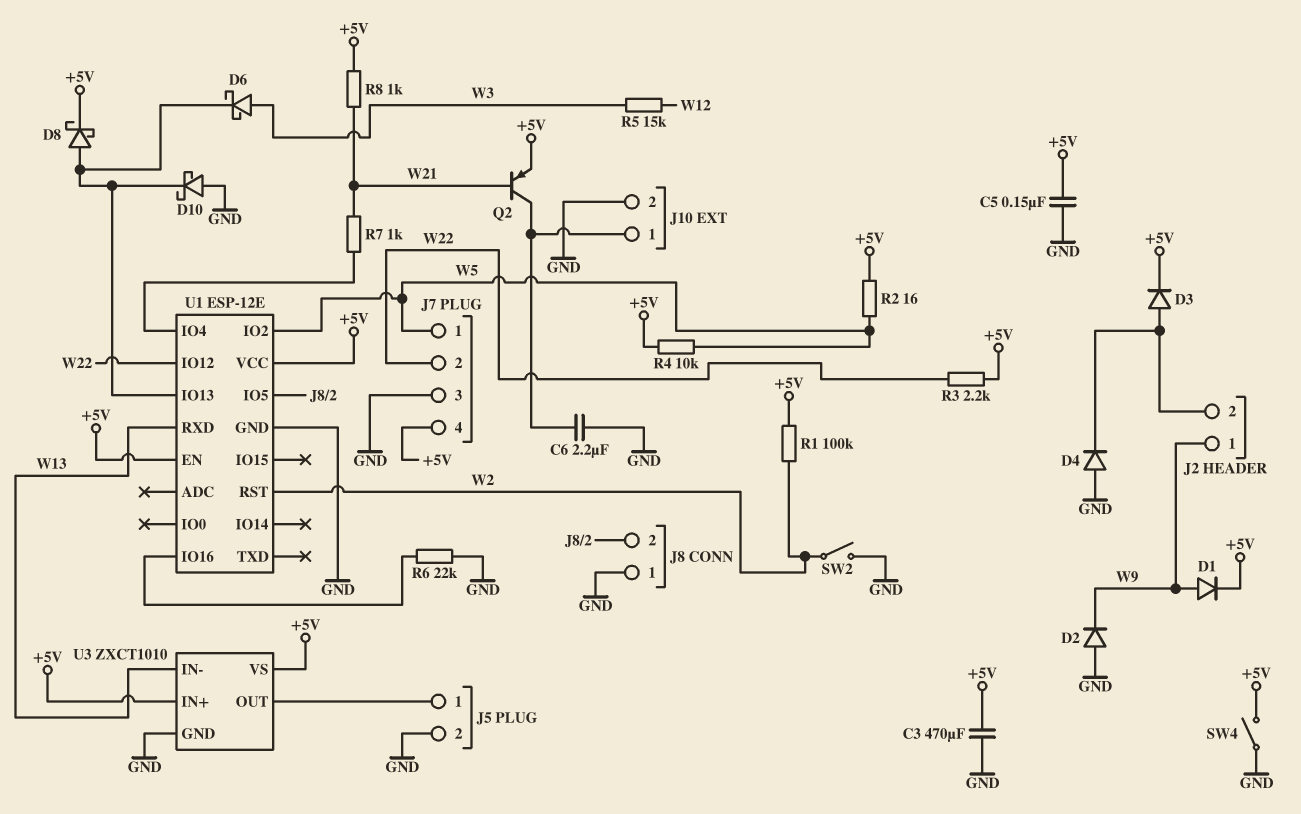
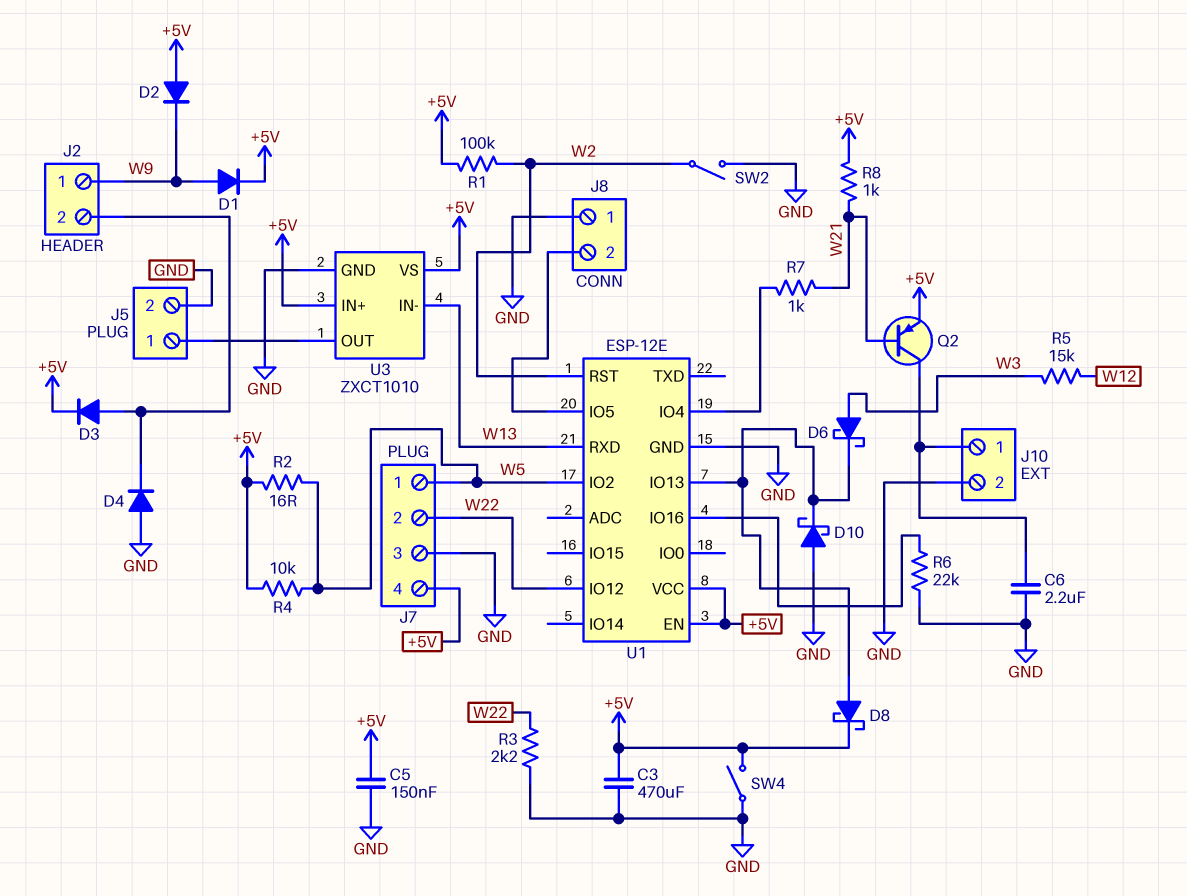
D2: diode (A GND, K W9) -> diode (A +5V, K W9)
R3: 2.2k (+5V, W22) -> 2.2k (GND, W22)

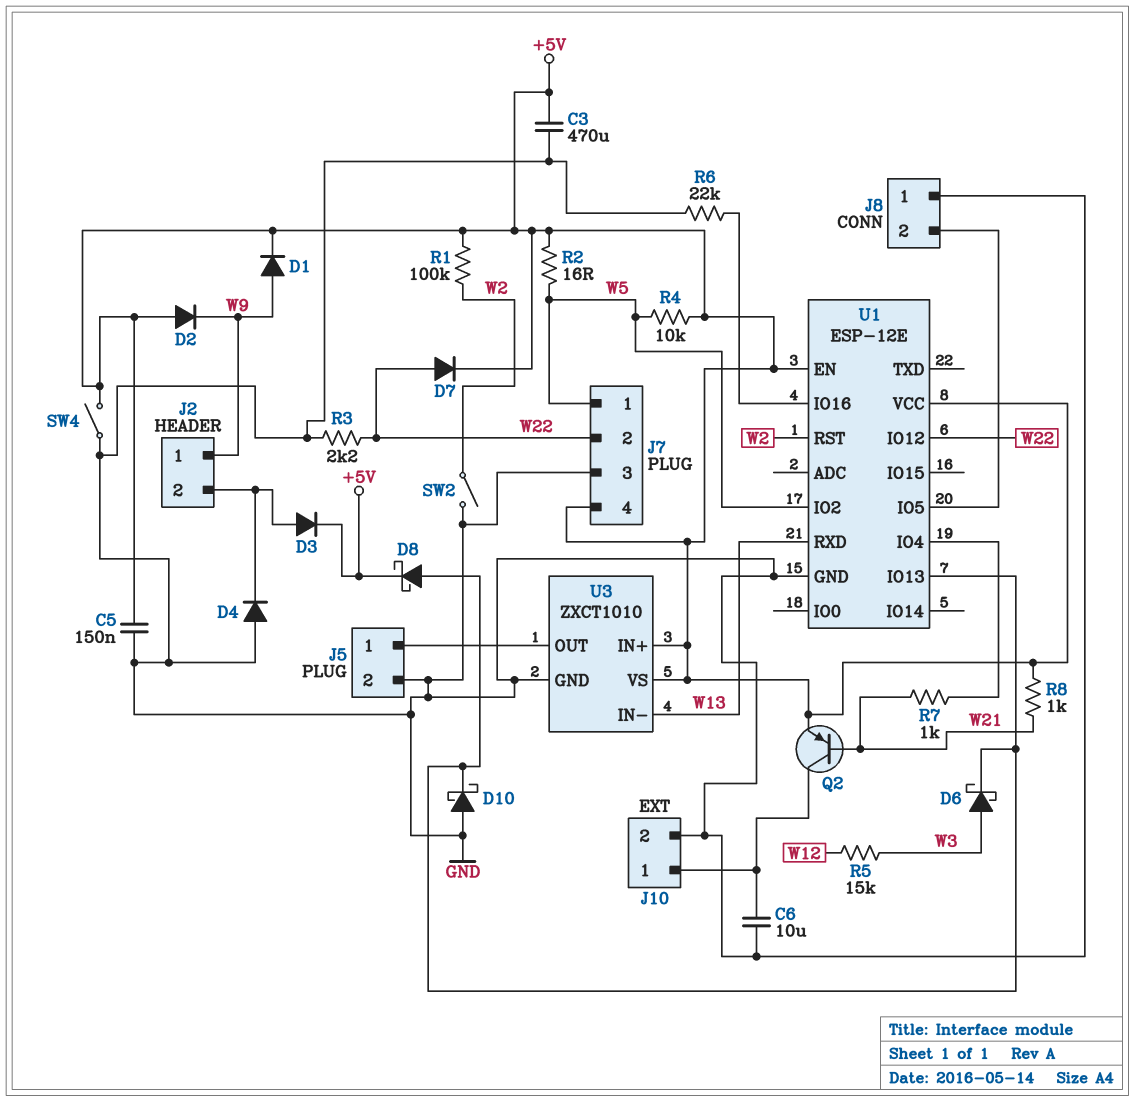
C6: 2.2uF (GND, J10/1) -> 10uF (GND, J10/1)
D7: none -> diode (A W22, K +5V)

